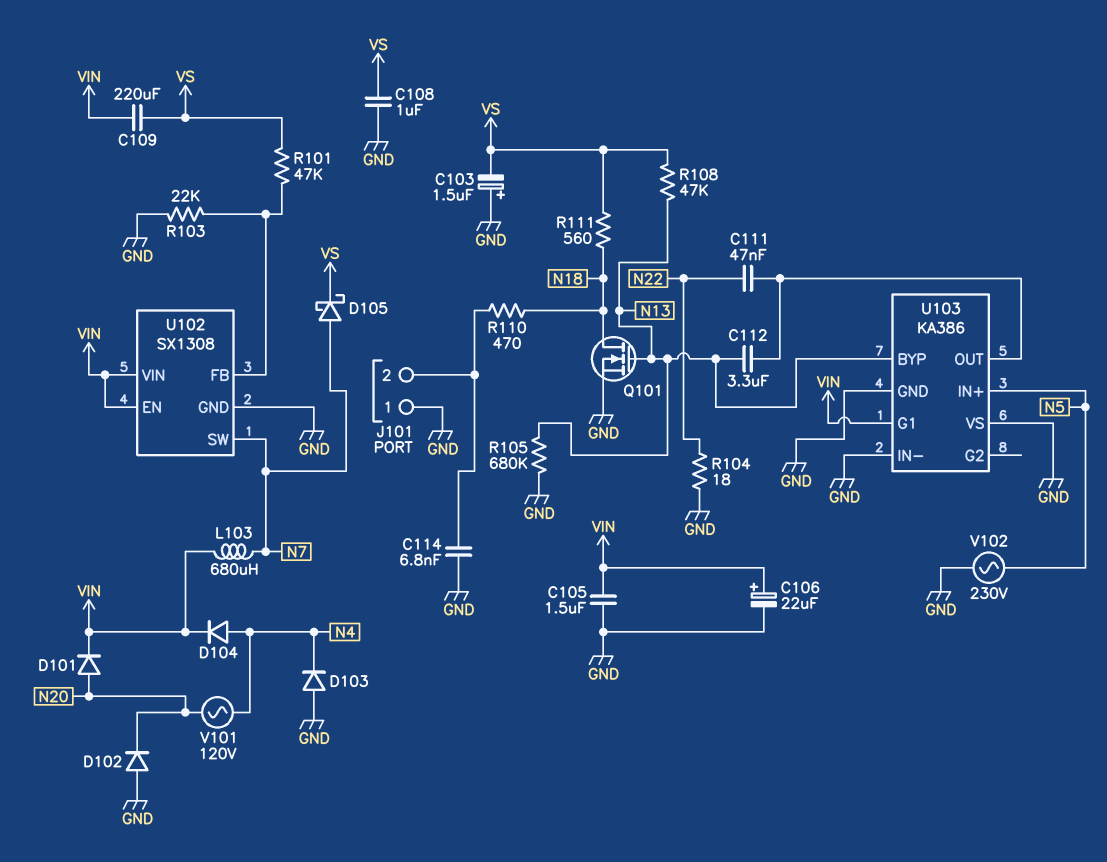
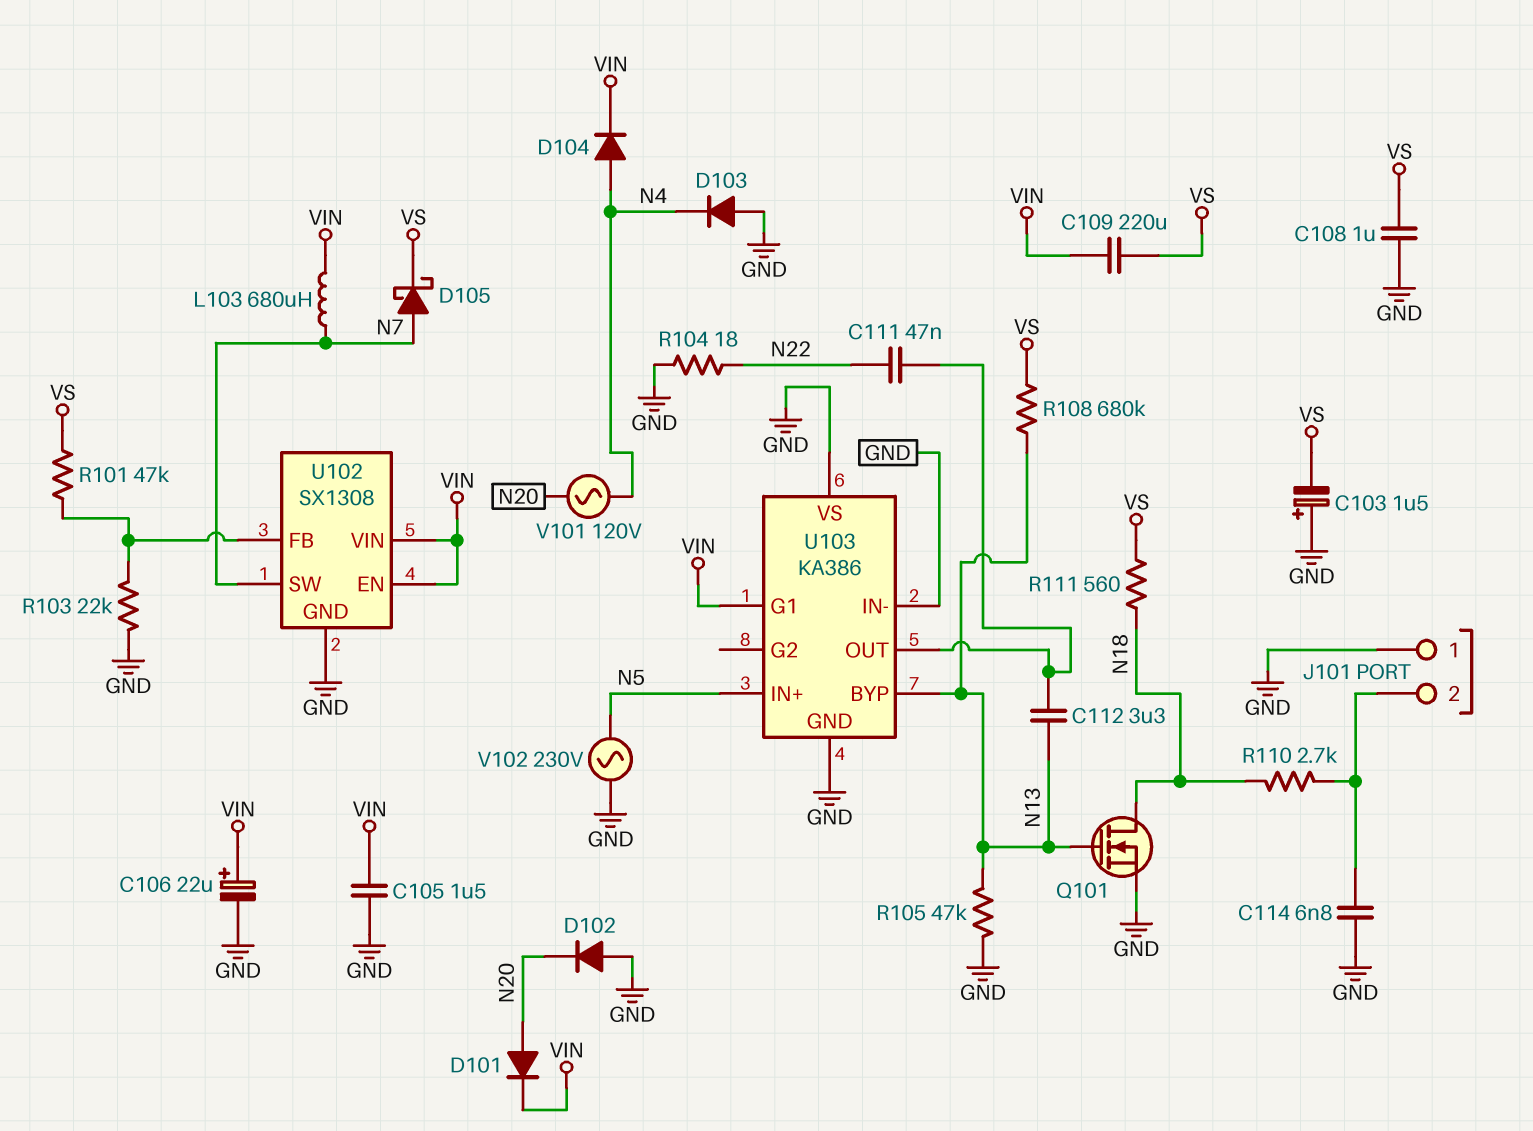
R105: 680k (GND, N13) -> 47k (GND, N13)
R108: 47k (N13, VS) -> 680k (N13, VS)
R110: 470 (J101/2, N18) -> 2.7k (J101/2, N18)

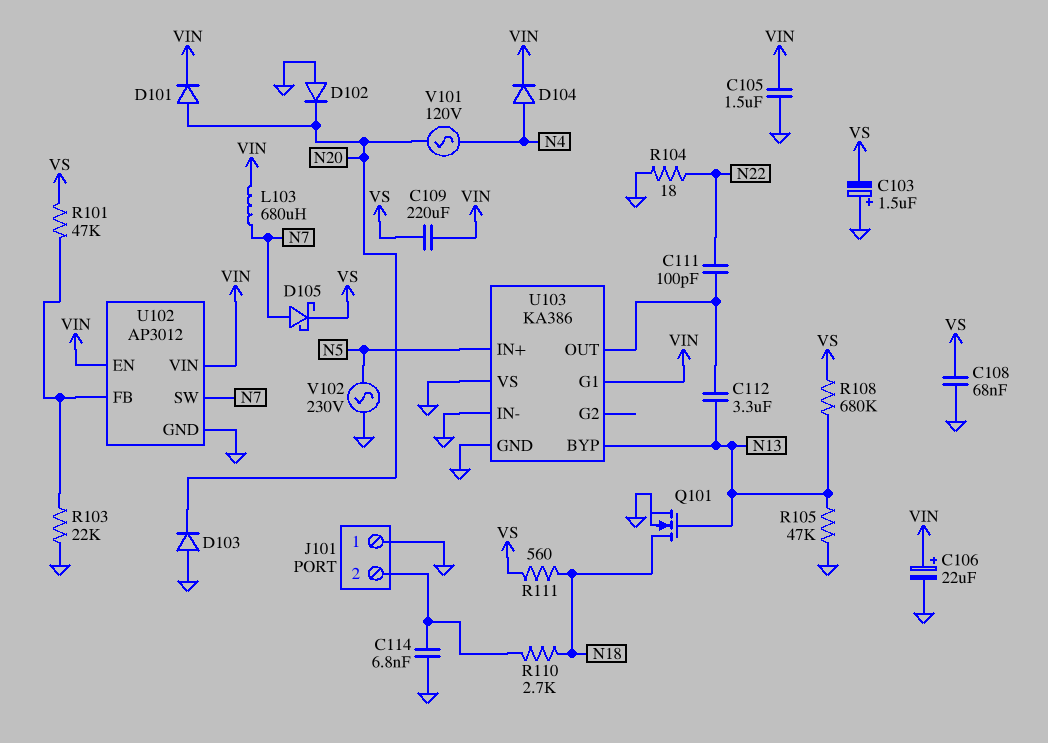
C108: 1uF (GND, VS) -> 68nF (GND, VS)
C111: 47nF (N22, U103/OUT) -> 100pF (N22, U103/OUT)
D103: diode (A GND, K N4) -> diode (A GND, K N20)
U102: SX1308 -> AP3012

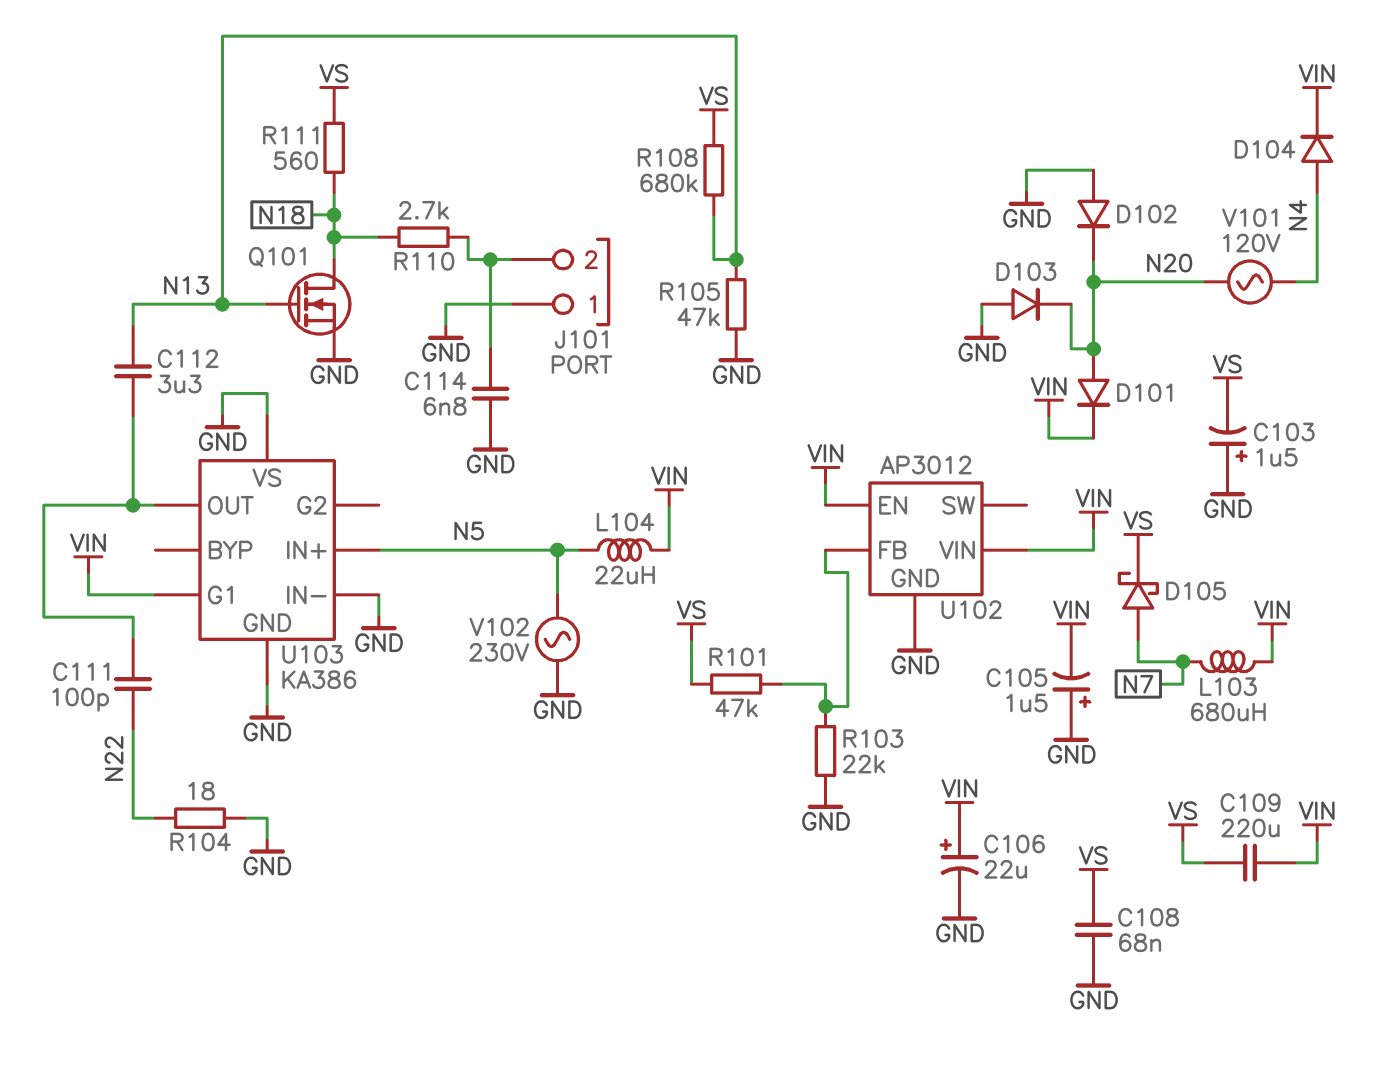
C105: 1.5uF (GND, VIN) -> 1.5uF (plus GND, minus VIN)
L104: none -> 22uH (N5, VIN)
U102 pin SW: N7 -> none
U103 pin BYP: N13 -> none

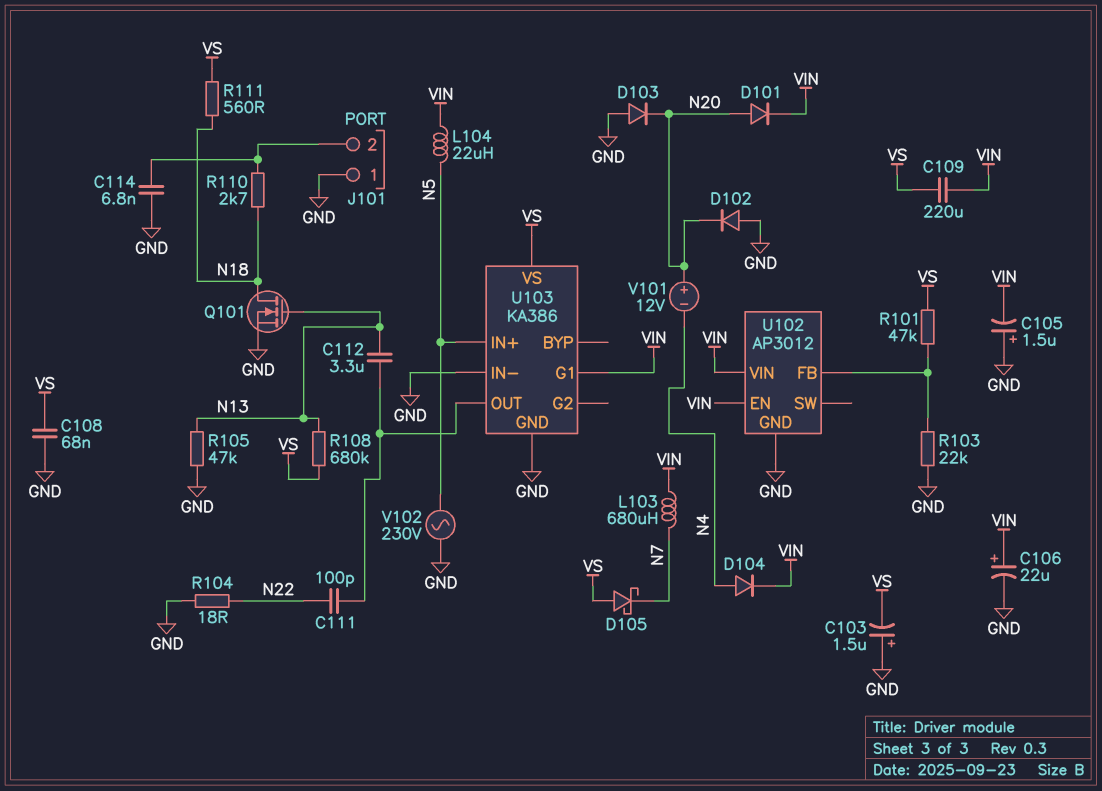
D105: schottky (A N7, K VS) -> schottky (A VS, K N7)
U103 pin VS: GND -> VS
V101: AC 120V (N4, N20) -> 12V (plus N20, minus N4)

